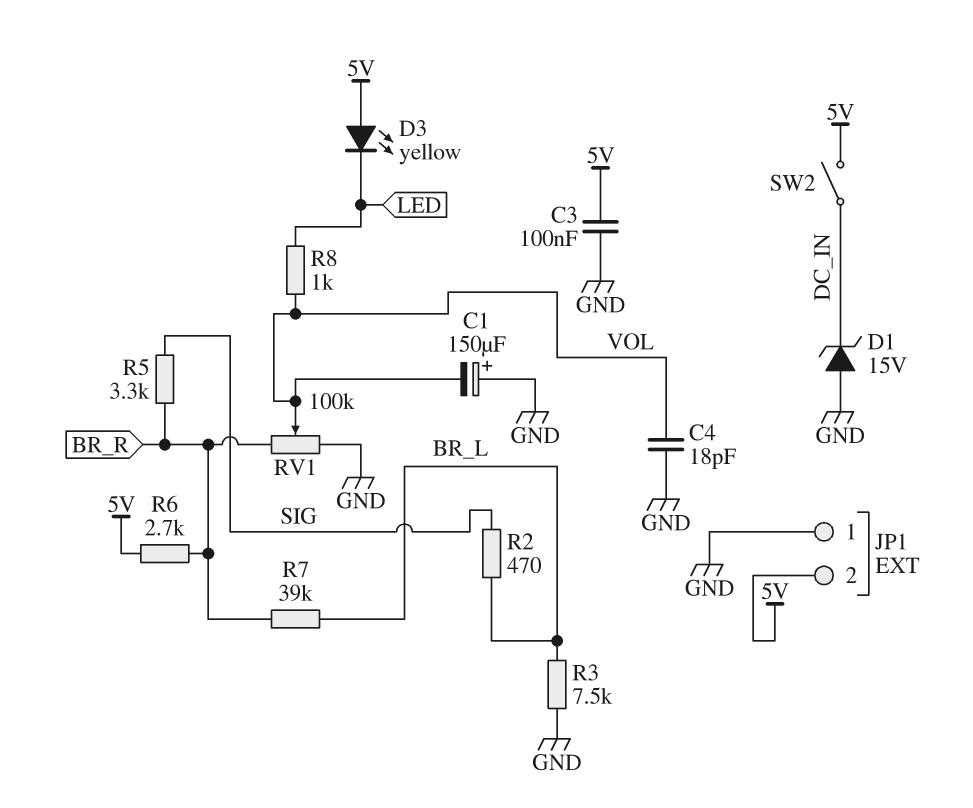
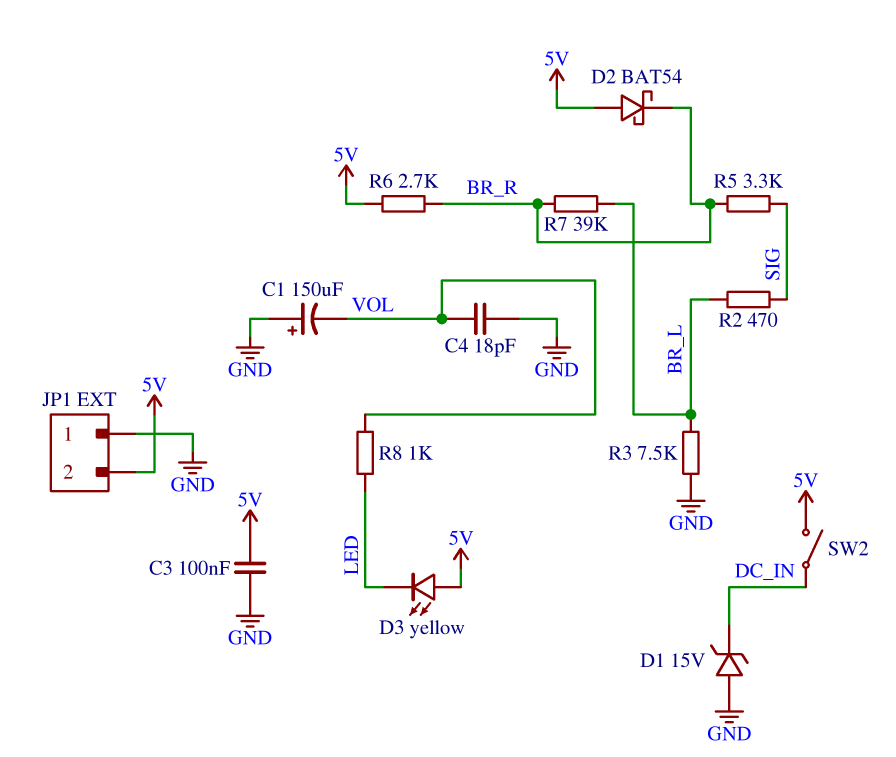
D2: none -> schottky BAT54 (A 5V, K BR_R)
RV1: 100k (BR_R, GND, wiper VOL) -> none

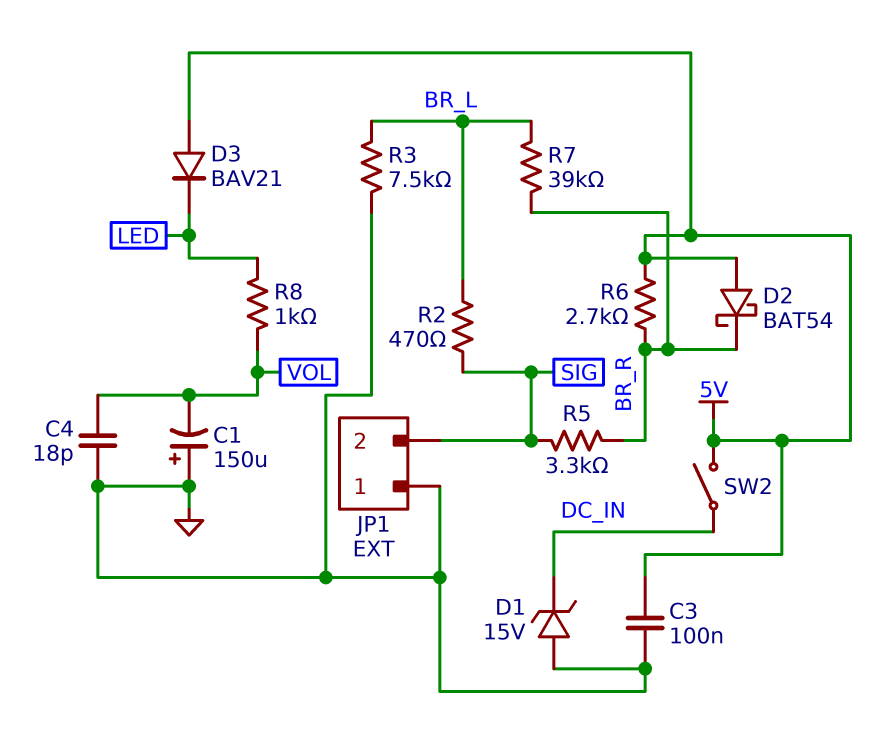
D3: LED yellow (A 5V, K LED) -> diode BAV21 (A 5V, K LED)
JP1 pin 2: 5V -> SIG

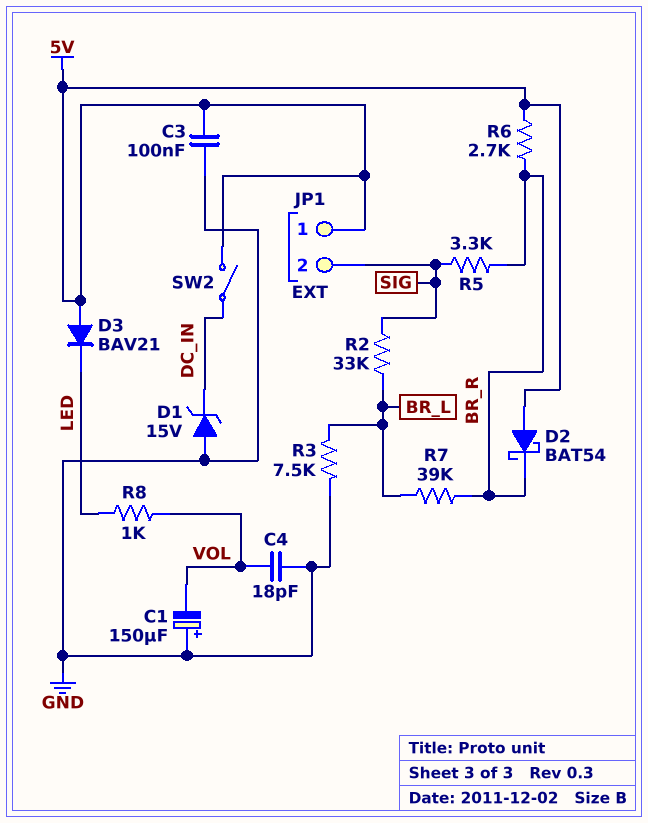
JP1 pin 1: GND -> 5V
R2: 470 (BR_L, SIG) -> 33k (BR_L, SIG)

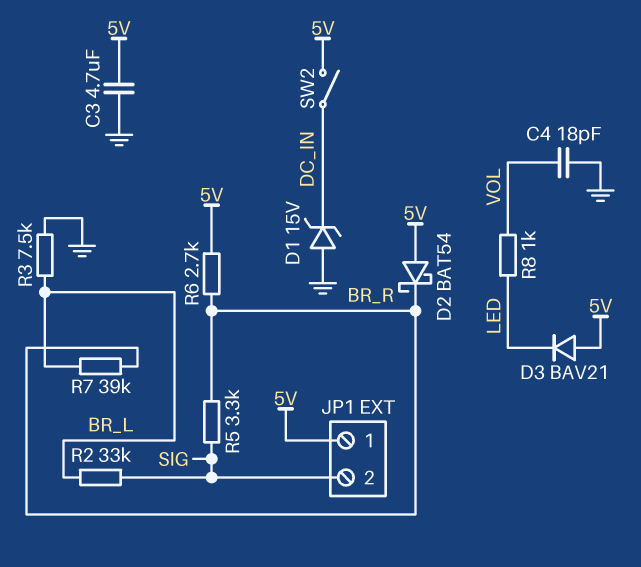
C1: 150uF (plus GND, minus VOL) -> none
C3: 100nF (5V, GND) -> 4.7uF (5V, GND)

